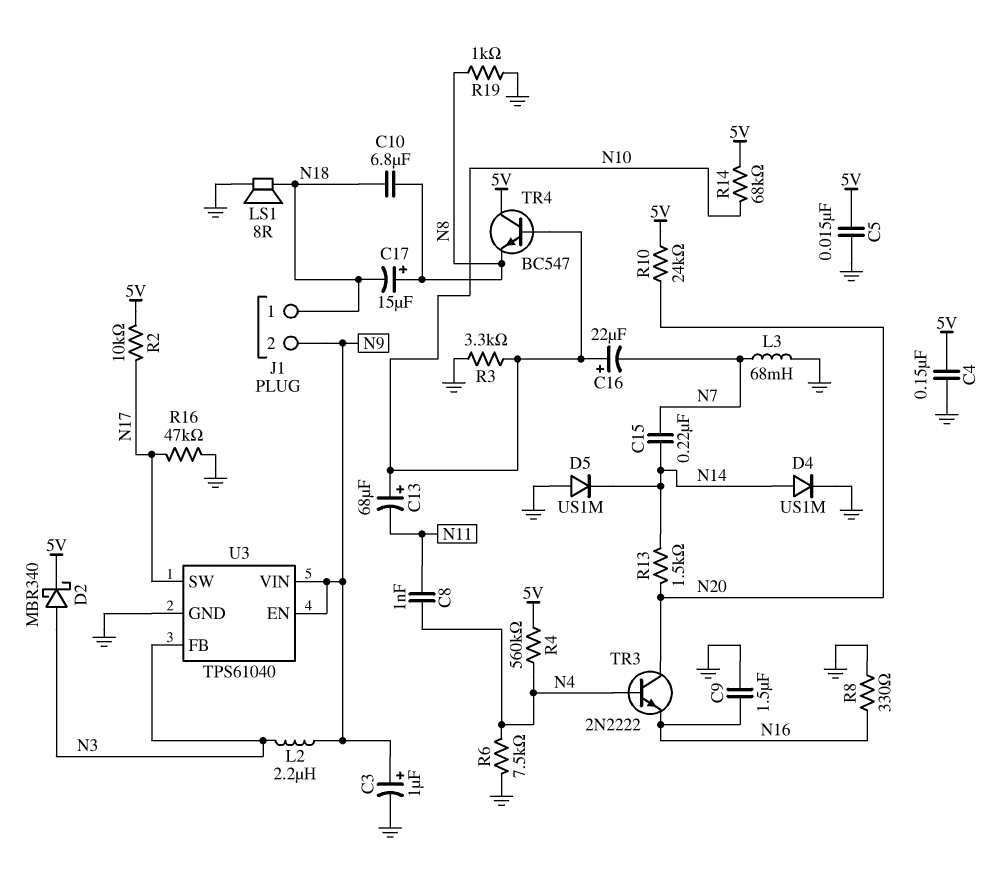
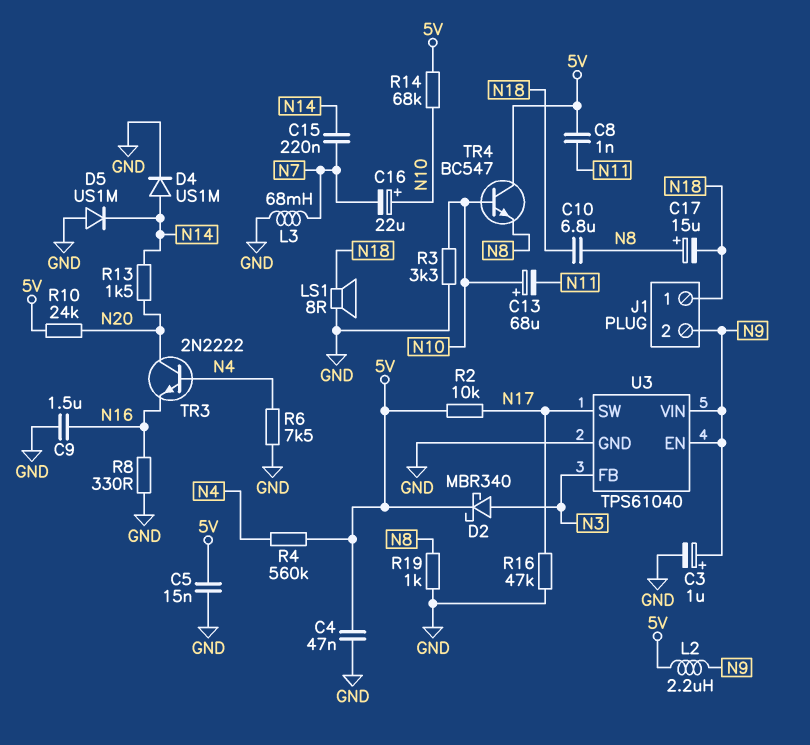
C4: 150nF (5V, GND) -> 47nF (5V, GND)
C8: 1nF (N4, N11) -> 1nF (5V, N11)
L2: 2.2uH (N3, N9) -> 2.2uH (5V, N9)

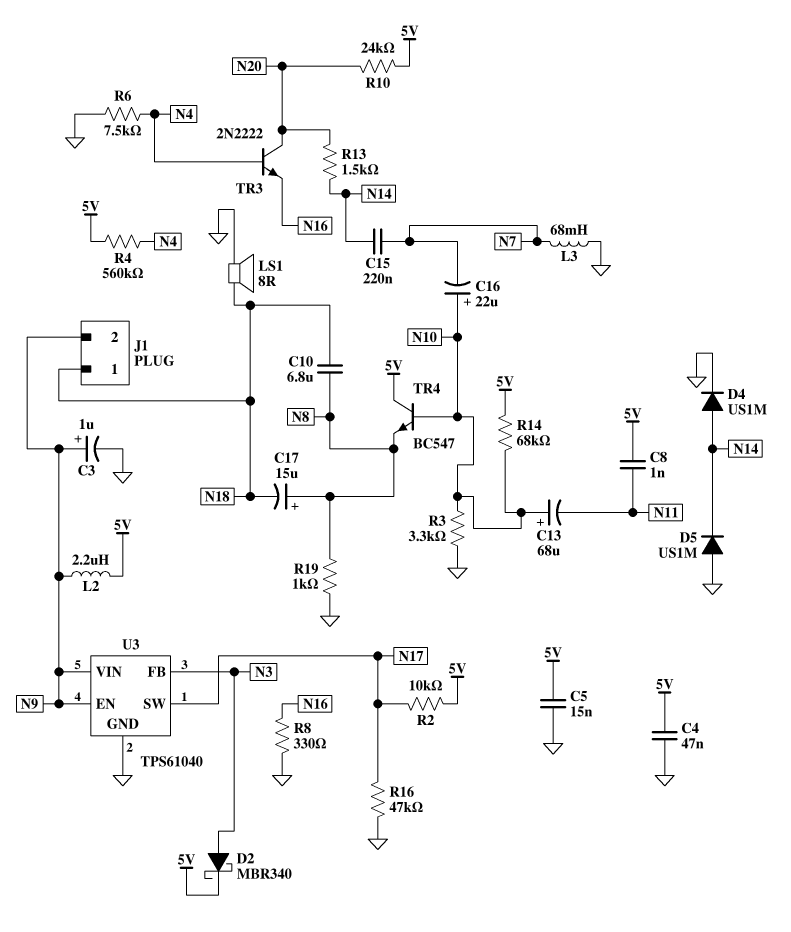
C9: 1.5uF (GND, N16) -> none

